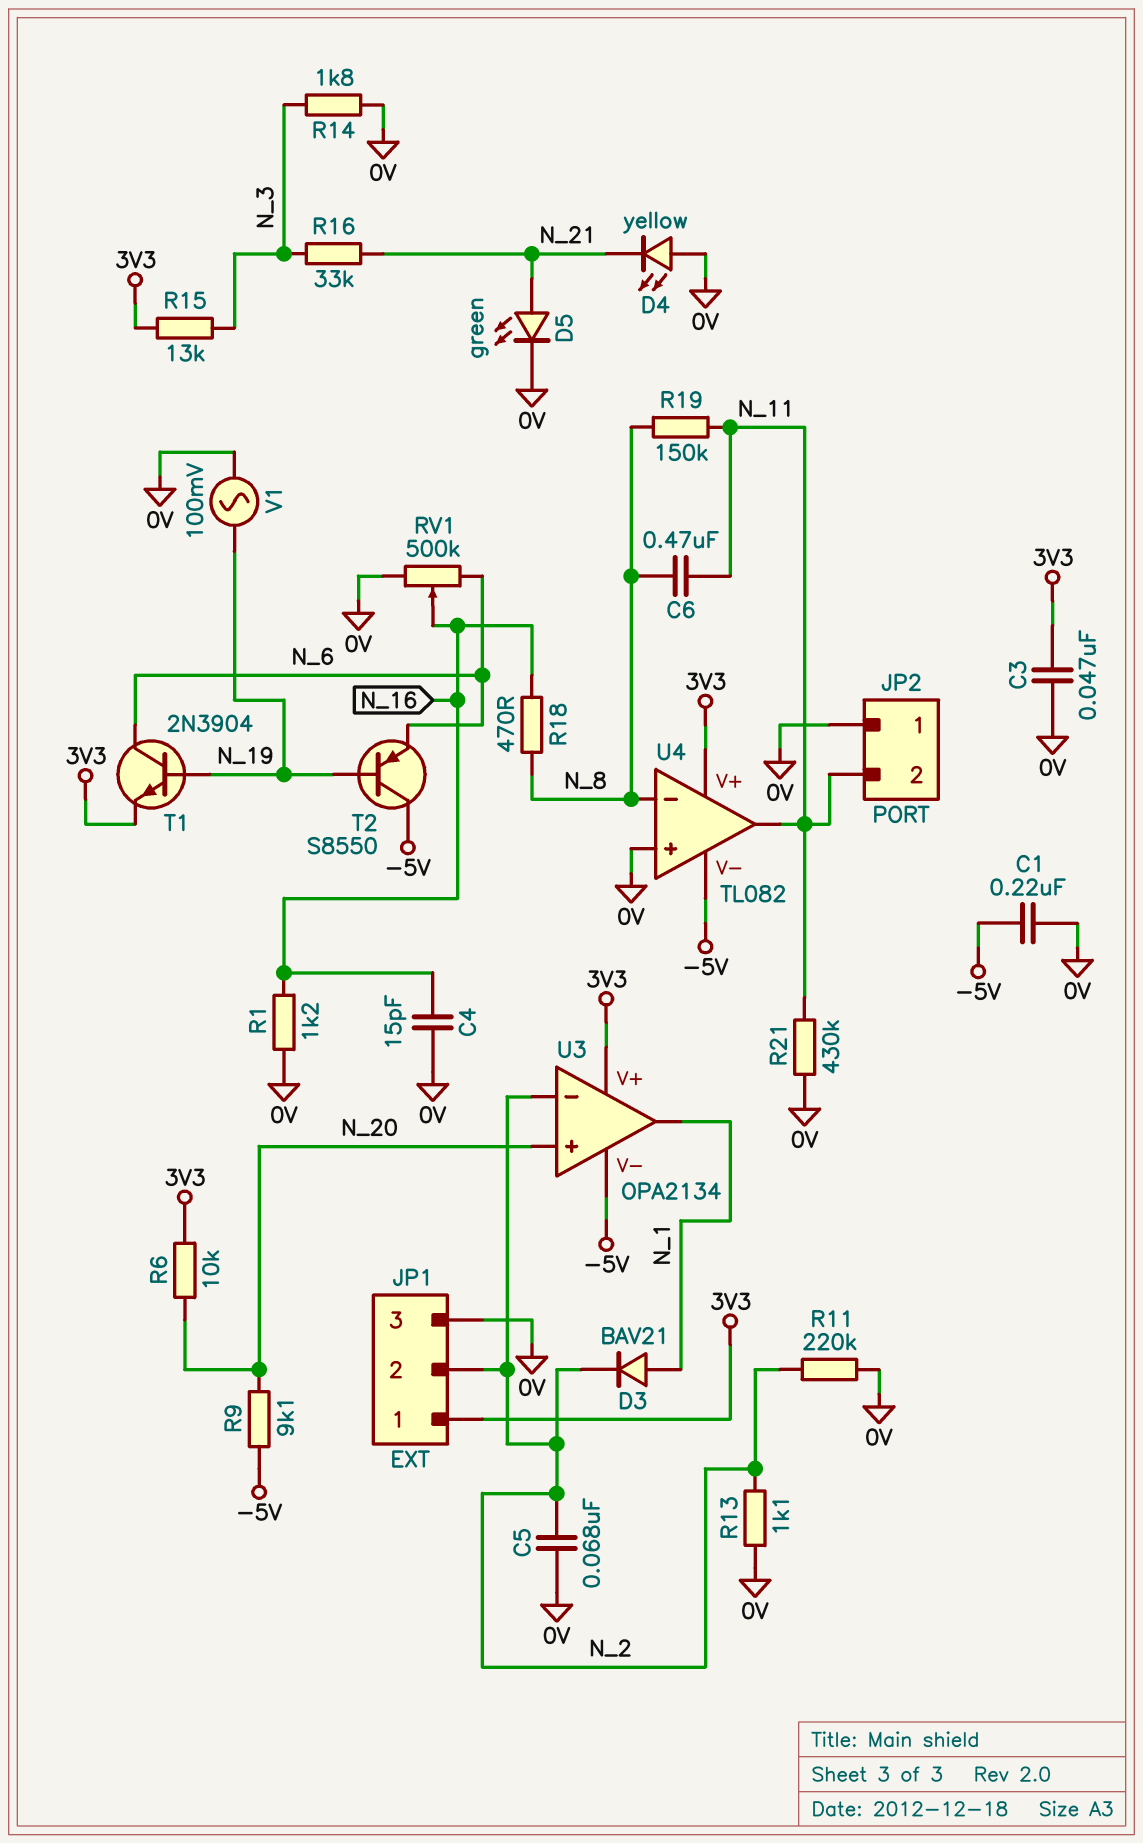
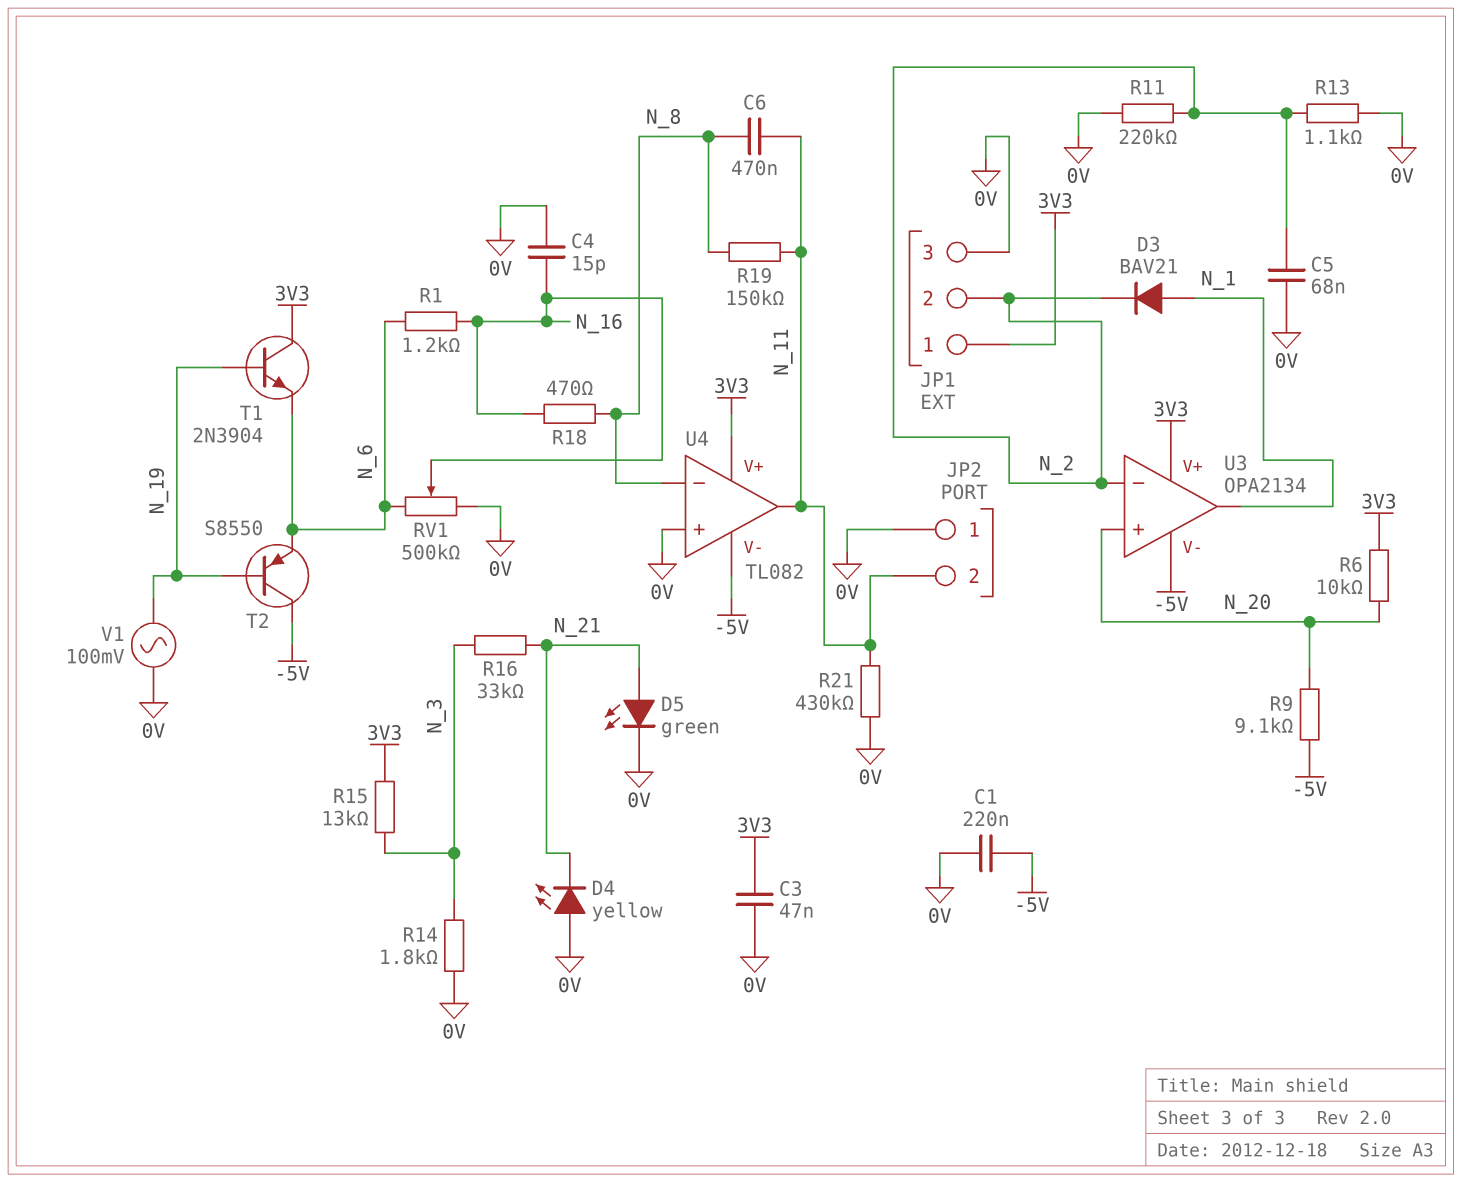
R1: 1.2k (0V, N_16) -> 1.2k (N_6, N_16)
T1: NPN 2N3904 (B N_19, C N_6, E 3V3) -> NPN 2N3904 (B N_19, C 3V3, E N_6)

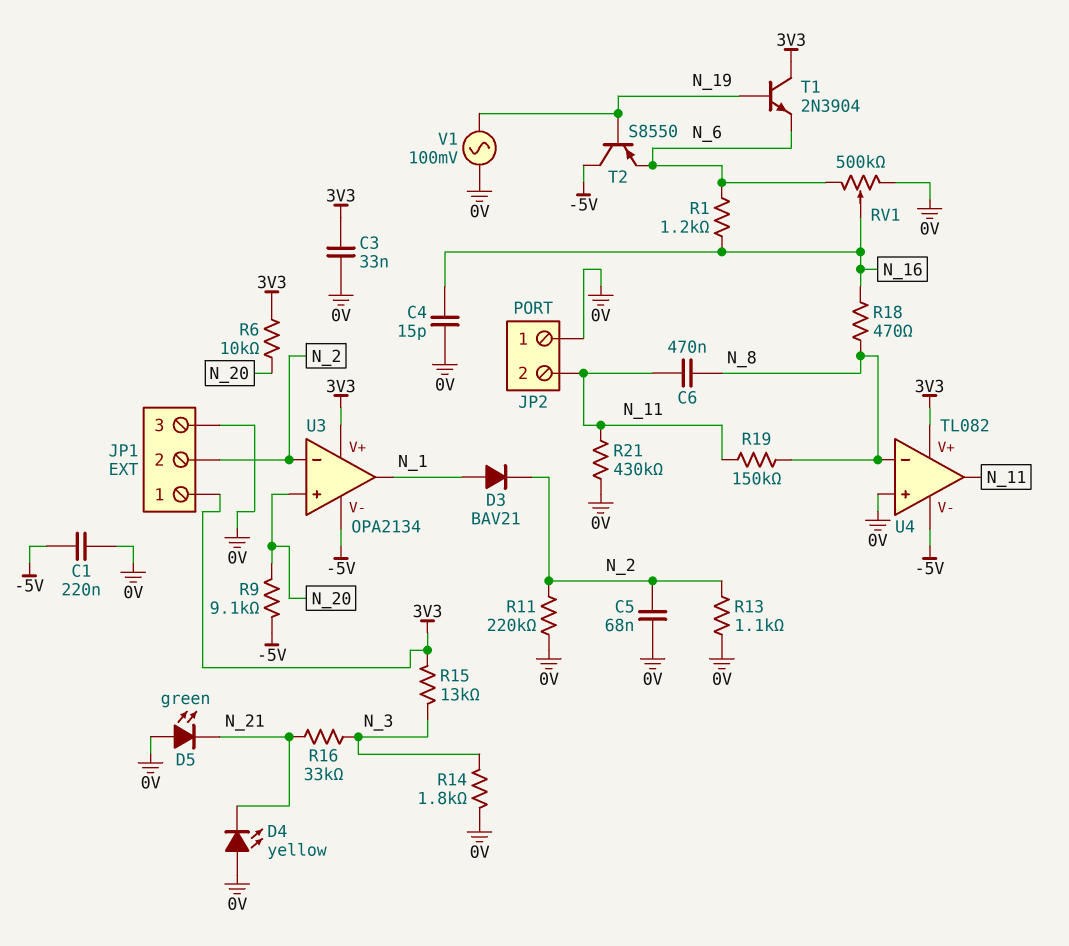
C3: 47nF (0V, 3V3) -> 33nF (0V, 3V3)
D5: LED green (A N_21, K 0V) -> LED green (A 0V, K N_21)

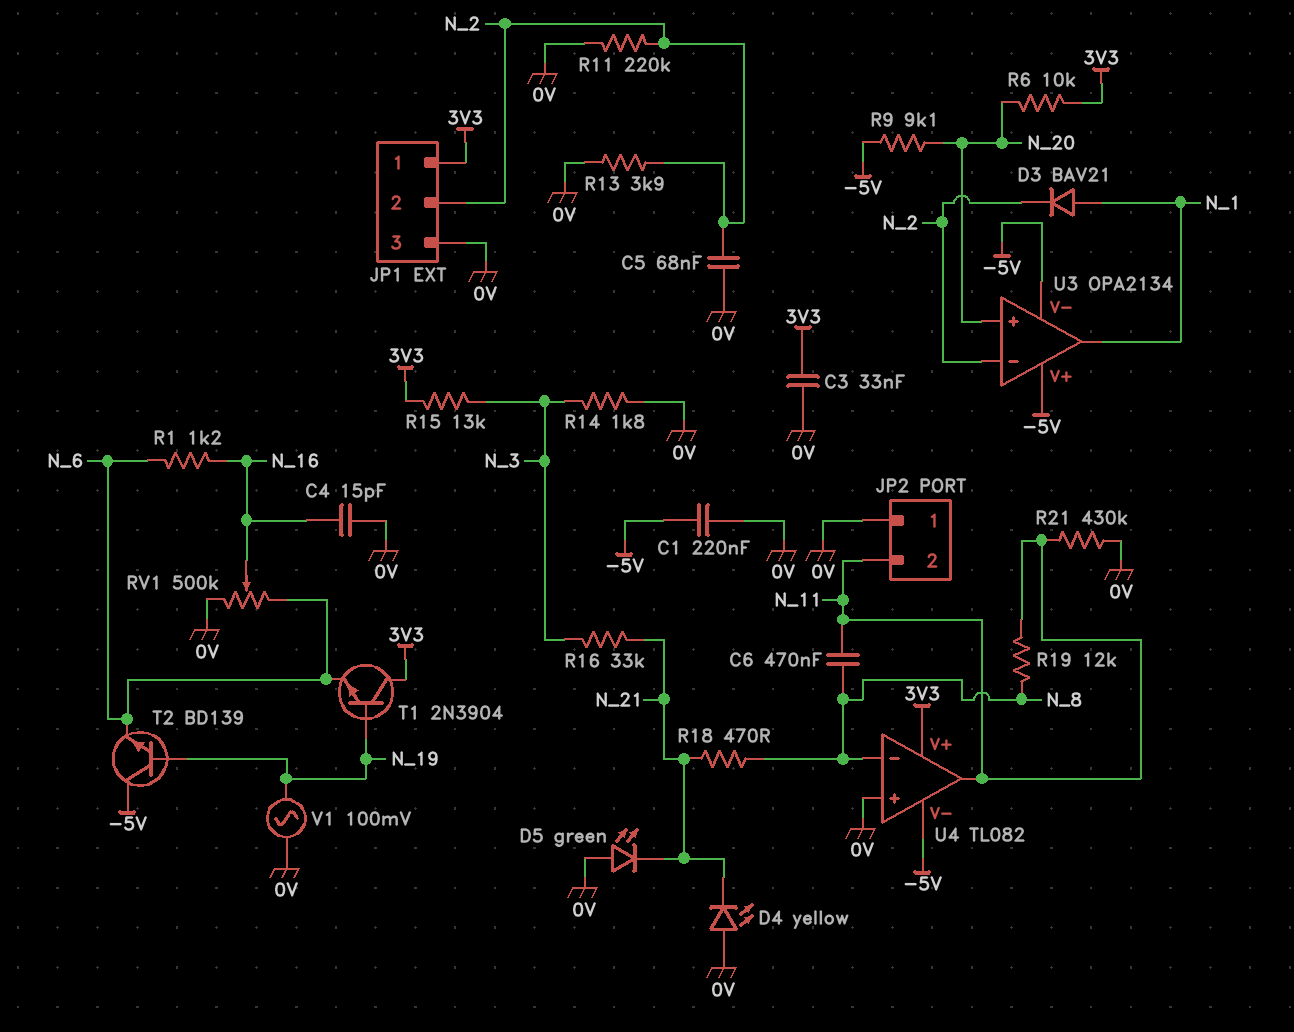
R13: 1.1k (0V, N_2) -> 3.9k (0V, N_2)
R18: 470 (N_8, N_16) -> 470 (N_8, N_21)
R19: 150k (N_8, N_11) -> 12k (N_8, N_11)
T2: PNP S8550 (B N_19, C -5V, E N_6) -> NPN BD139 (B N_19, C -5V, E N_6)
U3 pin V+: 3V3 -> -5V

